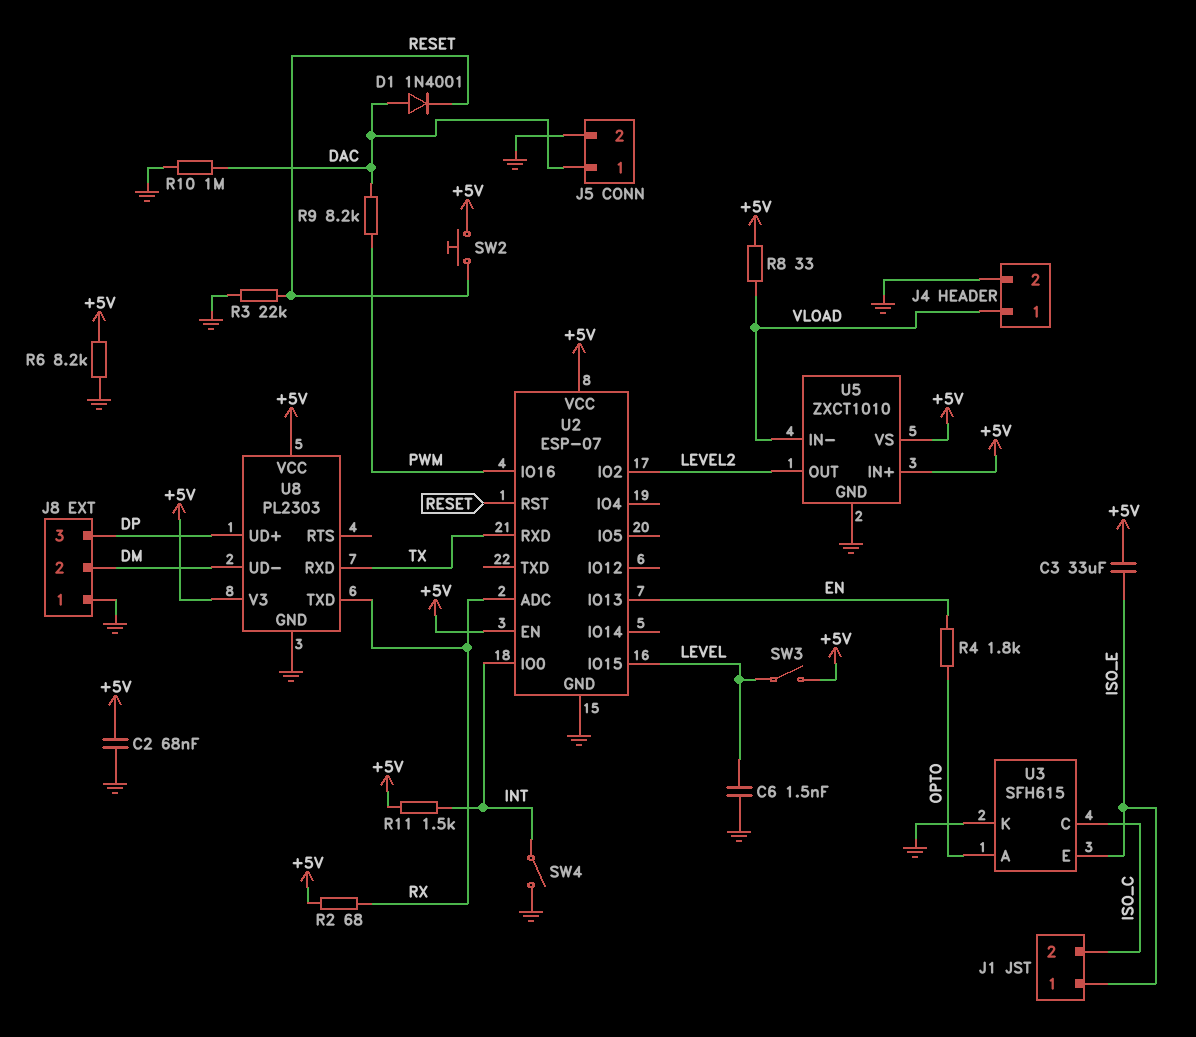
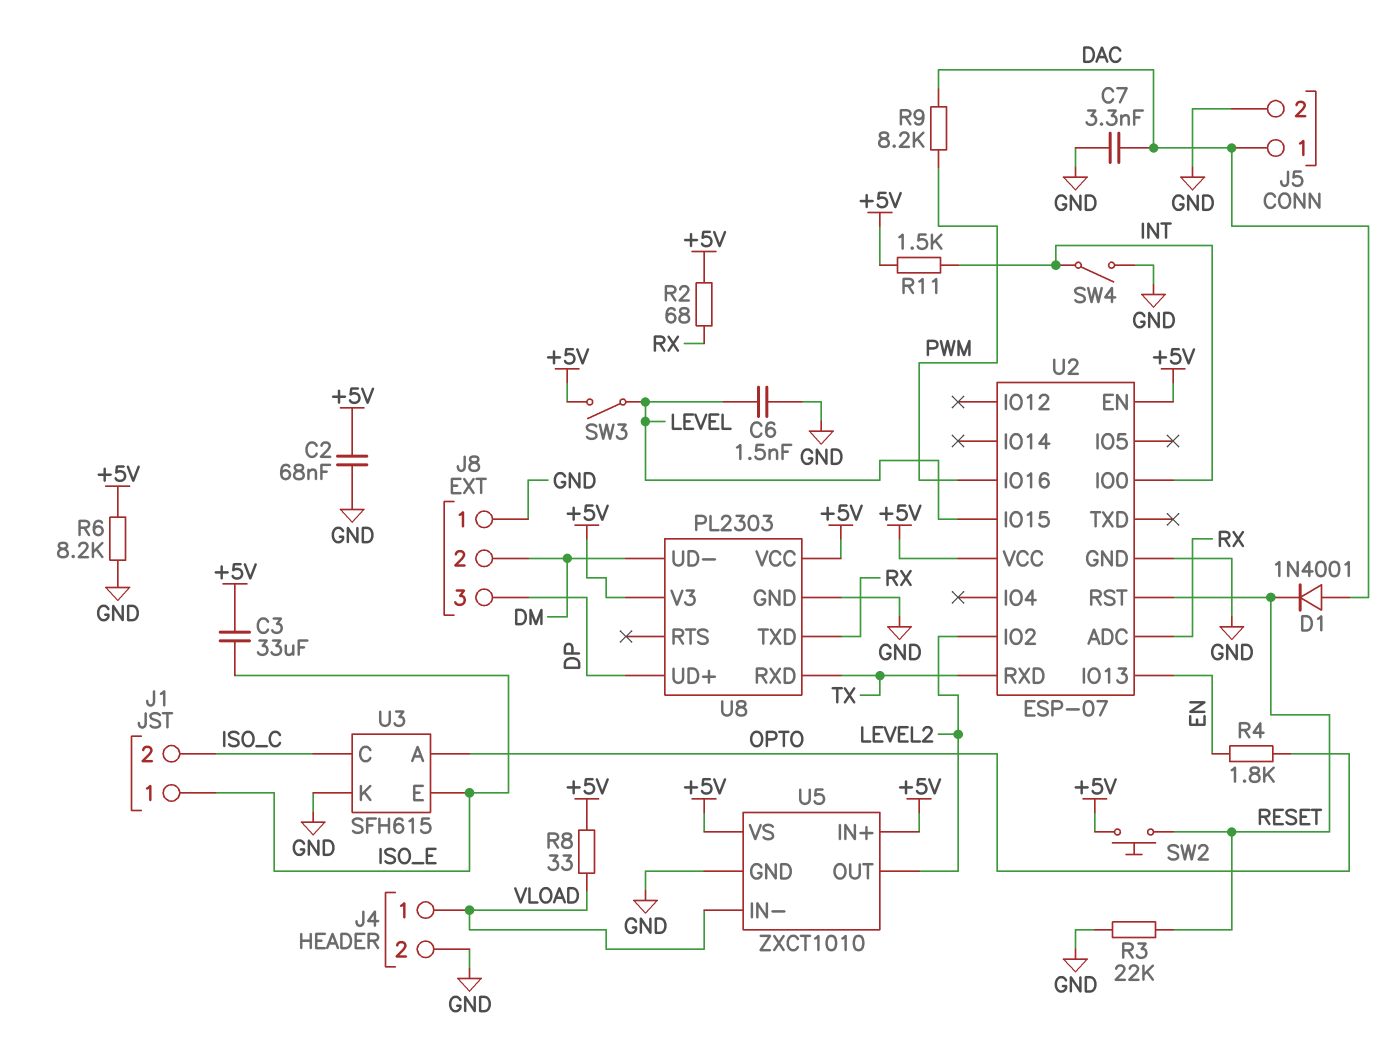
C7: none -> 3.3nF (DAC, GND)
R10: 1M (DAC, GND) -> none

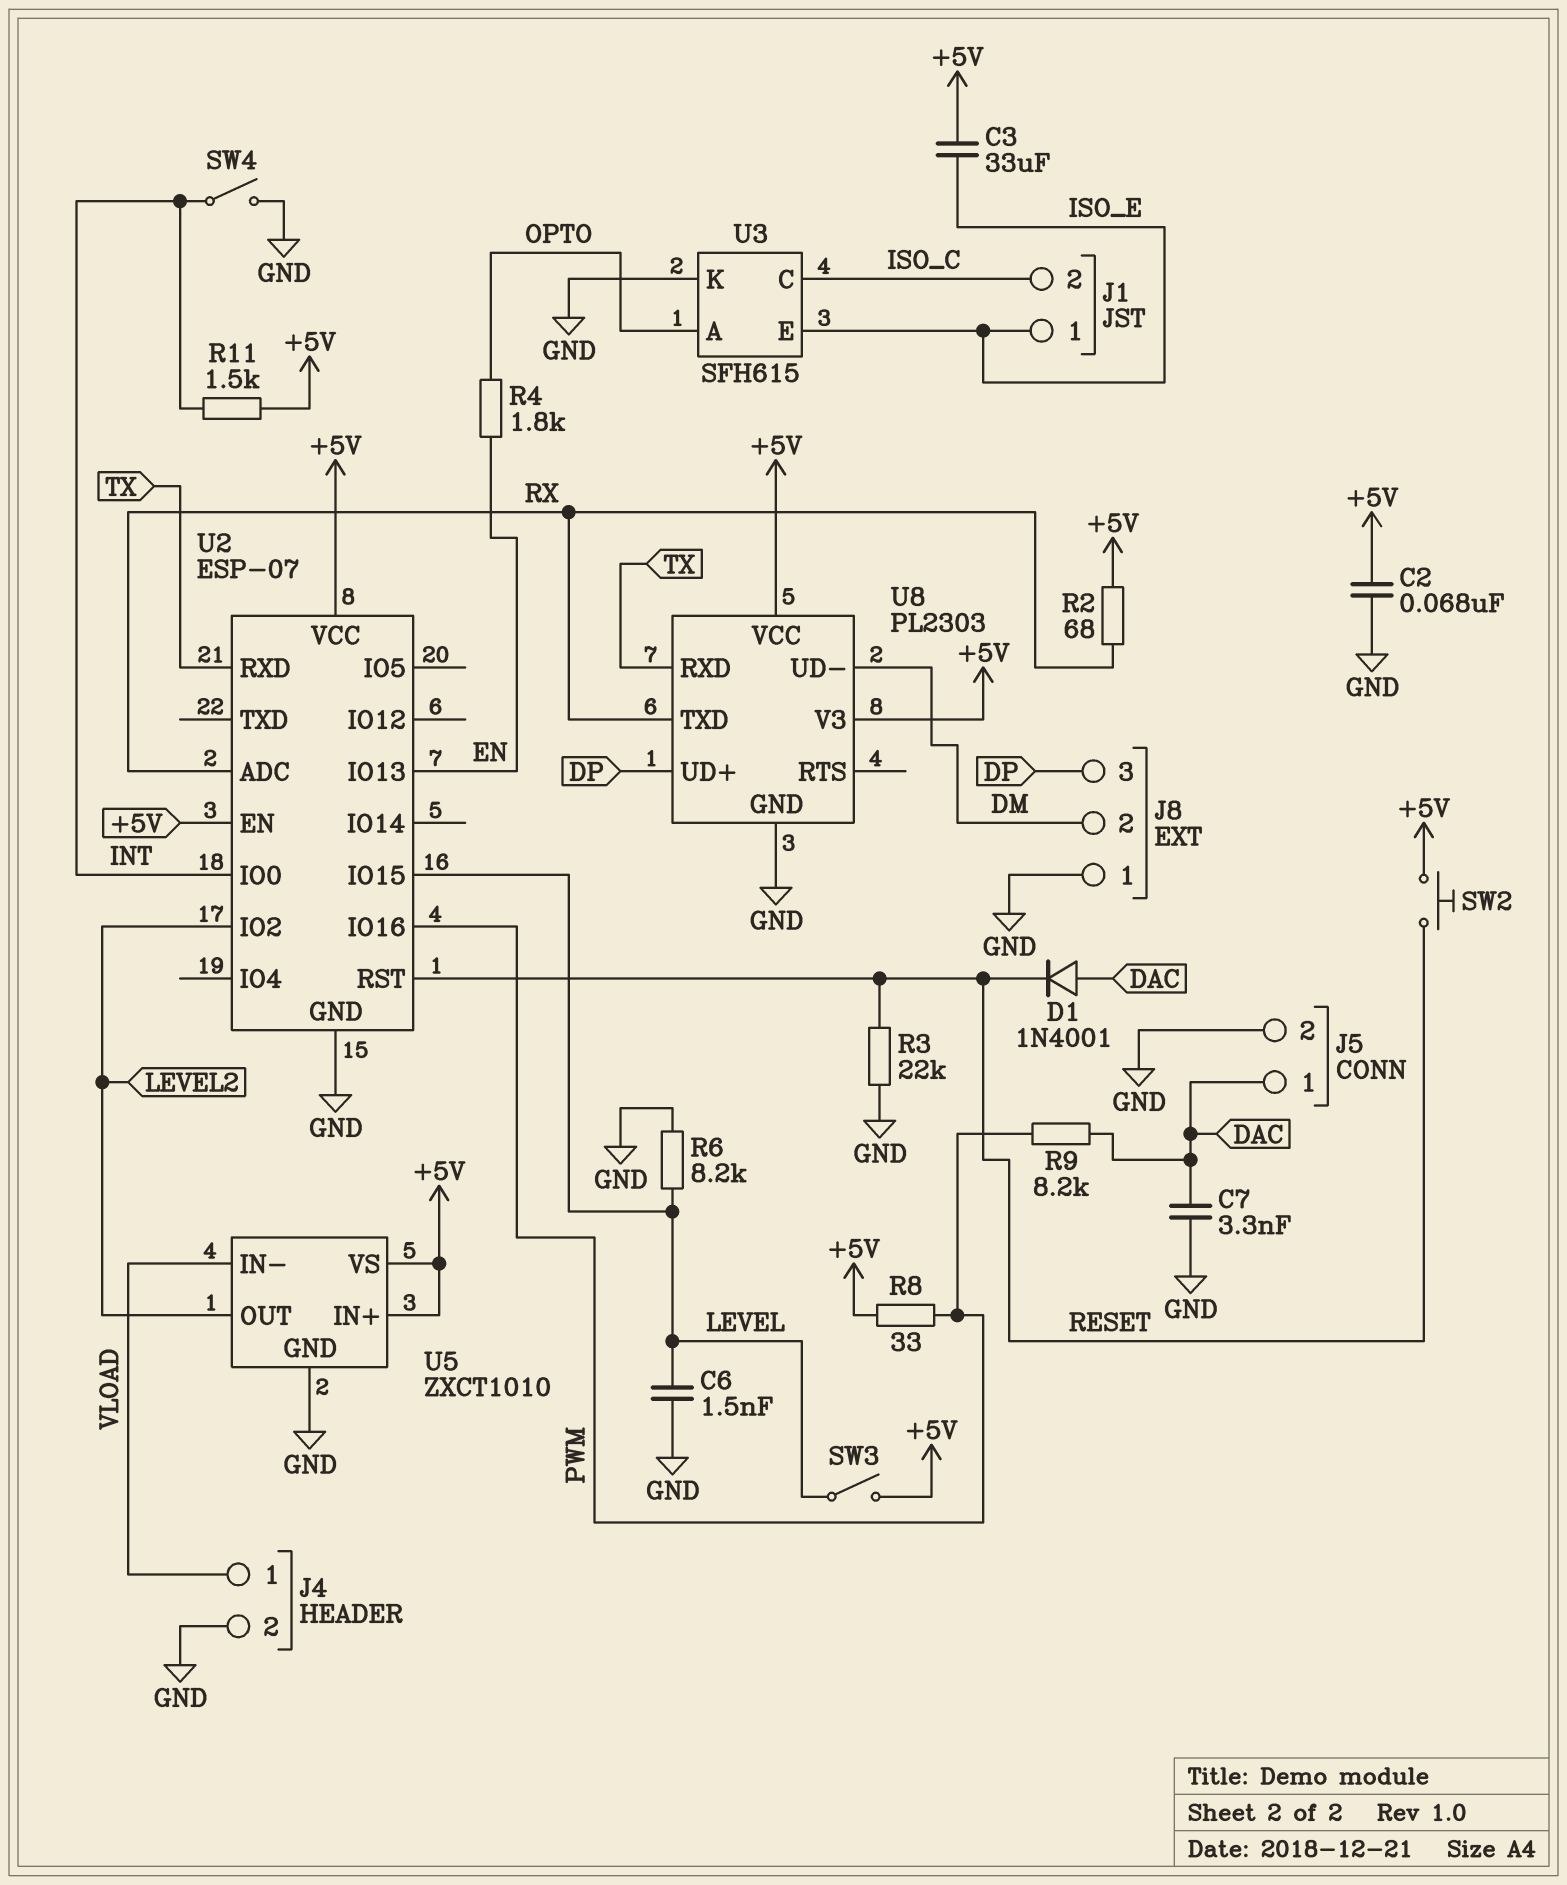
R6: 8.2k (+5V, GND) -> 8.2k (GND, LEVEL)
R8: 33 (+5V, VLOAD) -> 33 (+5V, PWM)

